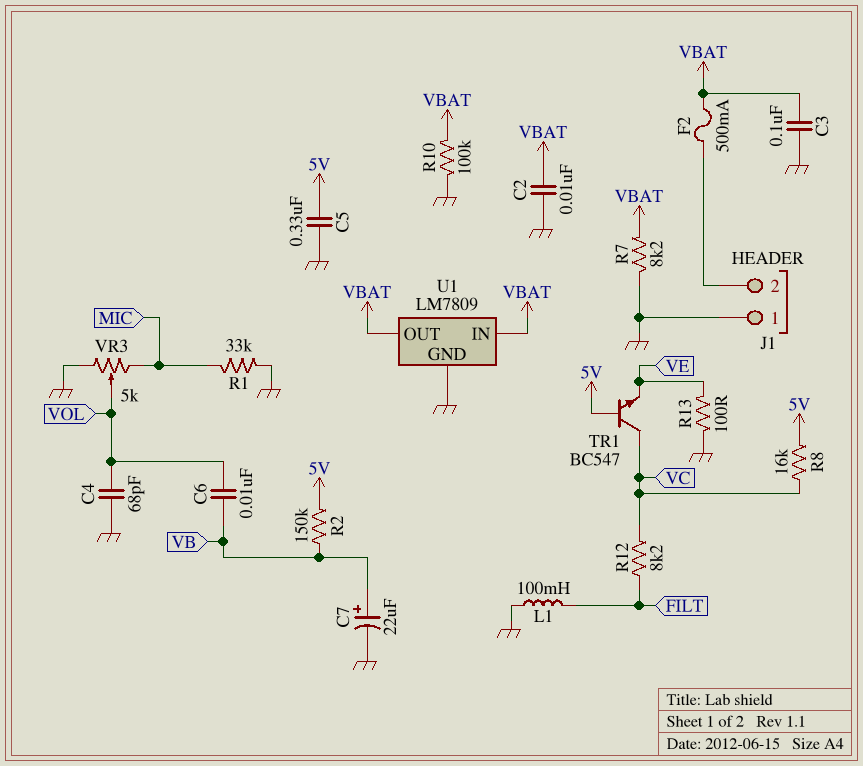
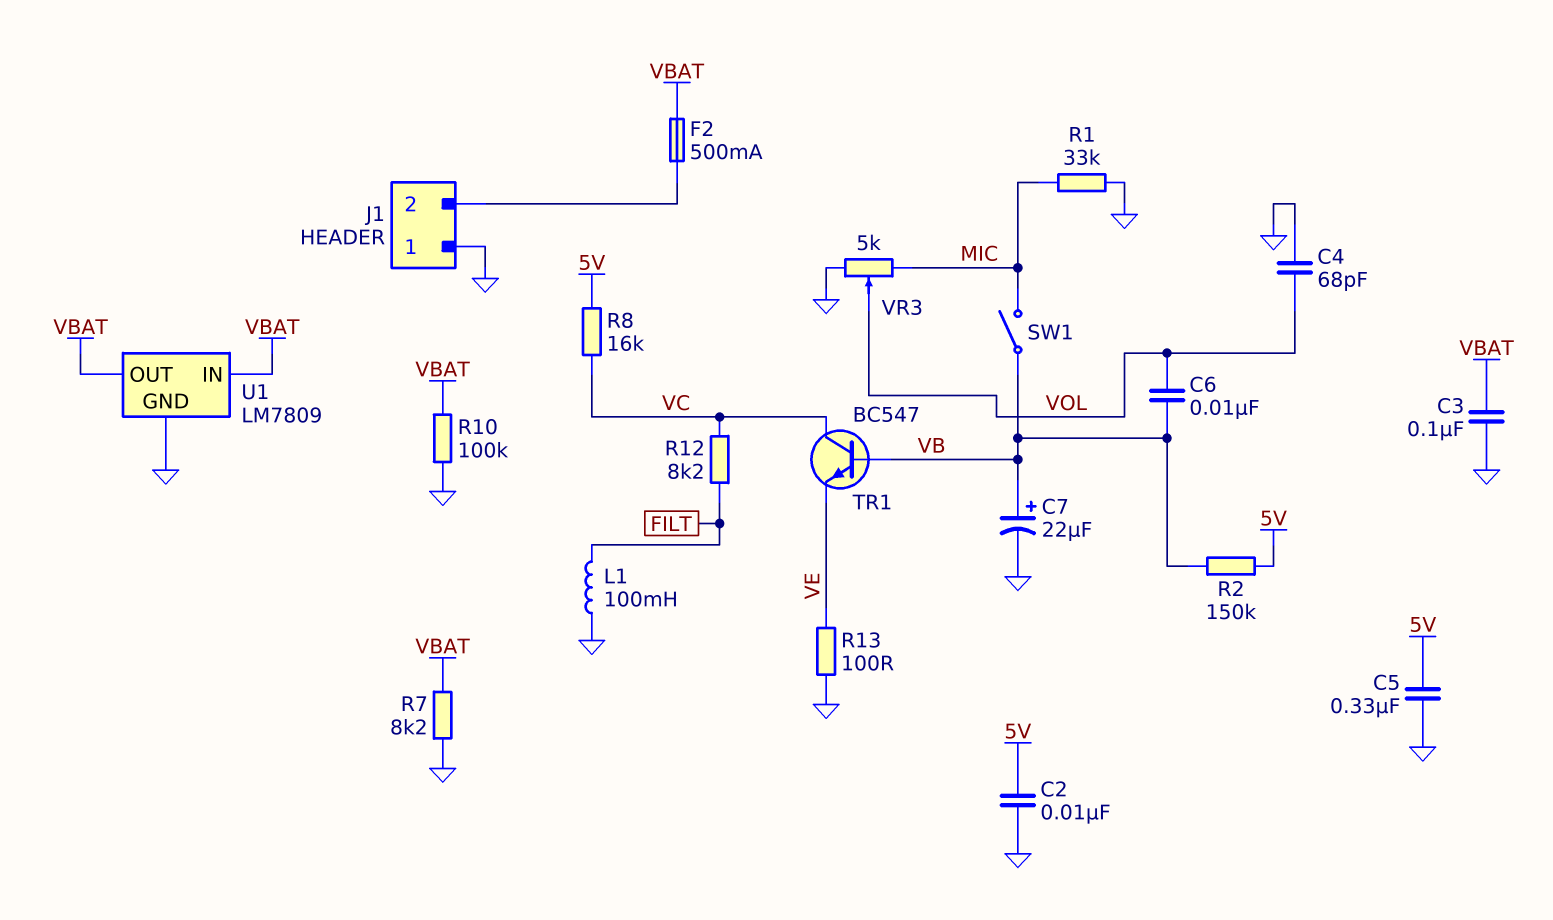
C2: 10nF (GND, VBAT) -> 10nF (5V, GND)
SW1: none -> switch (MIC, VB)
TR1: NPN BC547 (B 5V, C VC, E VE) -> NPN BC547 (B VB, C VC, E VE)

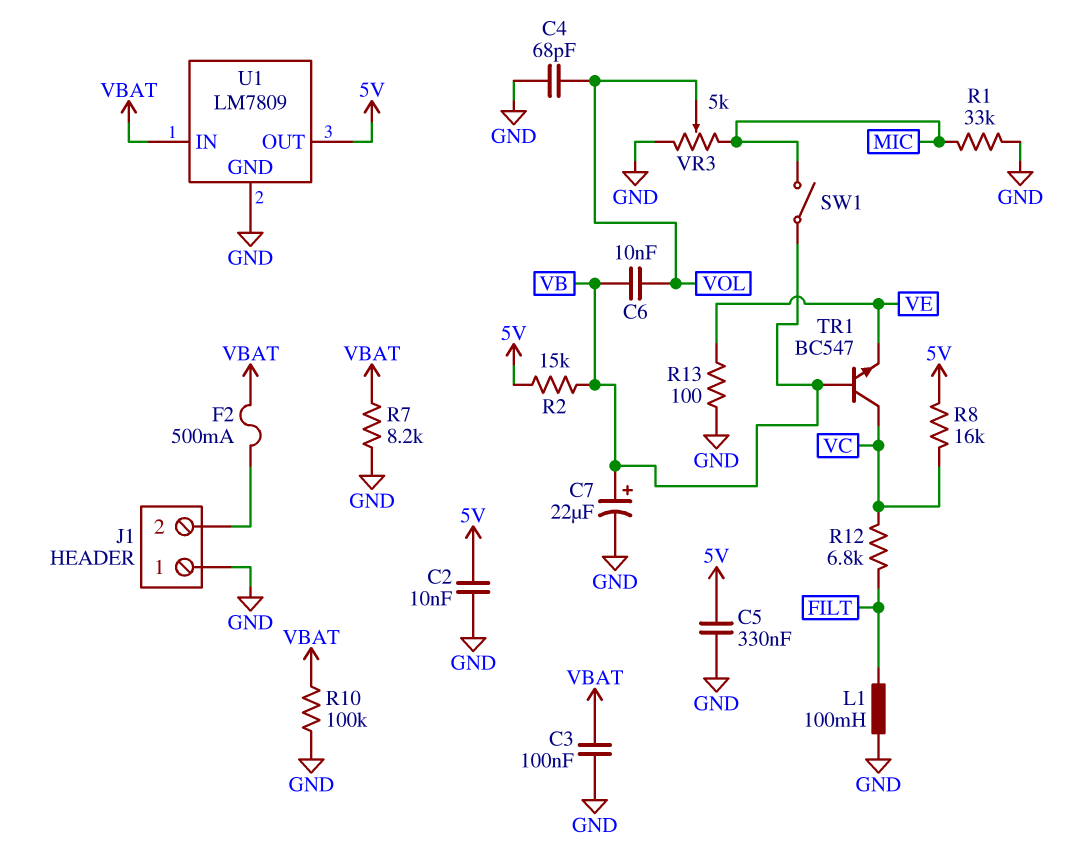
R2: 150k (5V, VB) -> 15k (5V, VB)
R12: 8.2k (FILT, VC) -> 6.8k (FILT, VC)
U1 pin OUT: VBAT -> 5V

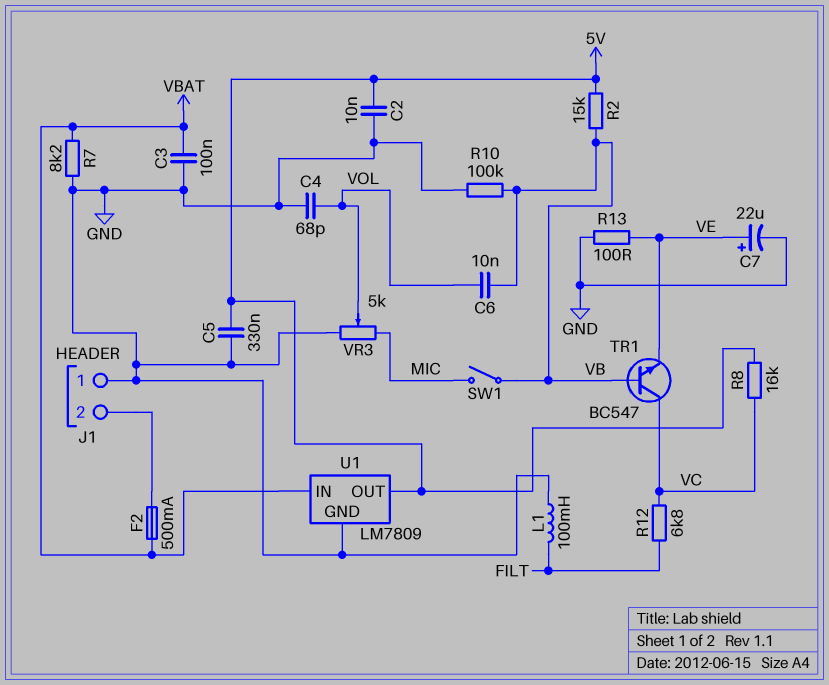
C7: 22uF (plus VB, minus GND) -> 22uF (plus VE, minus GND)
R1: 33k (GND, MIC) -> none
R10: 100k (GND, VBAT) -> 100k (GND, VB)

